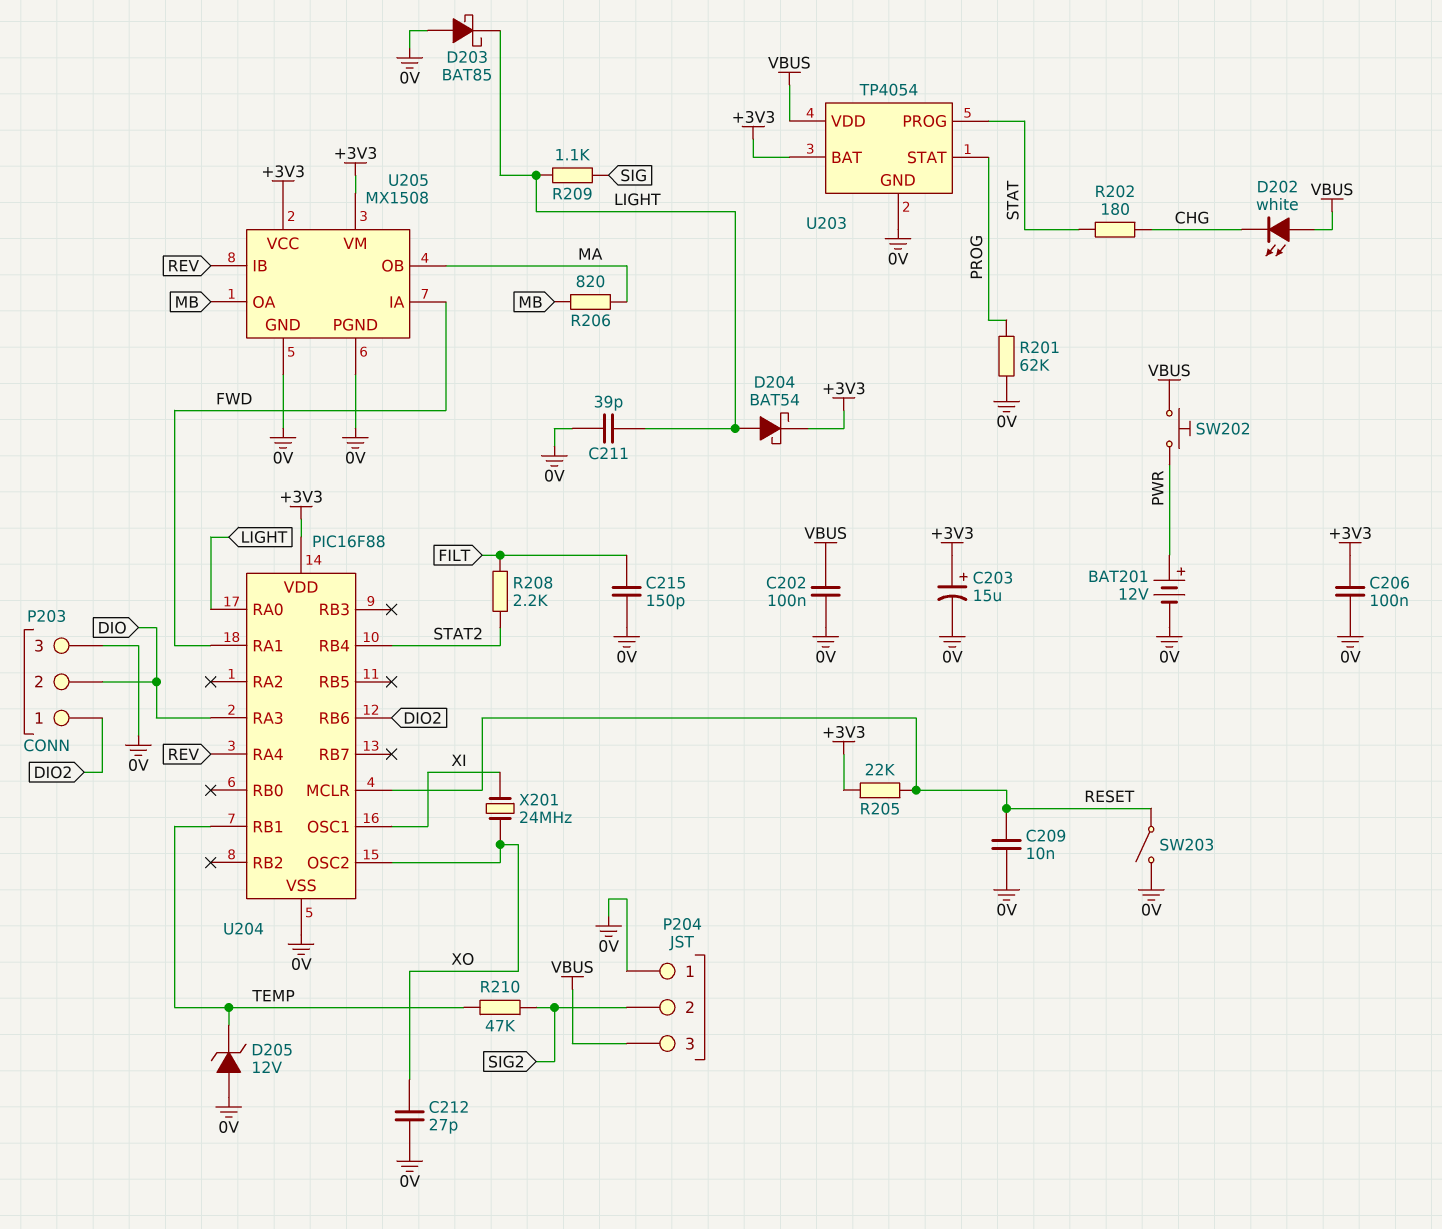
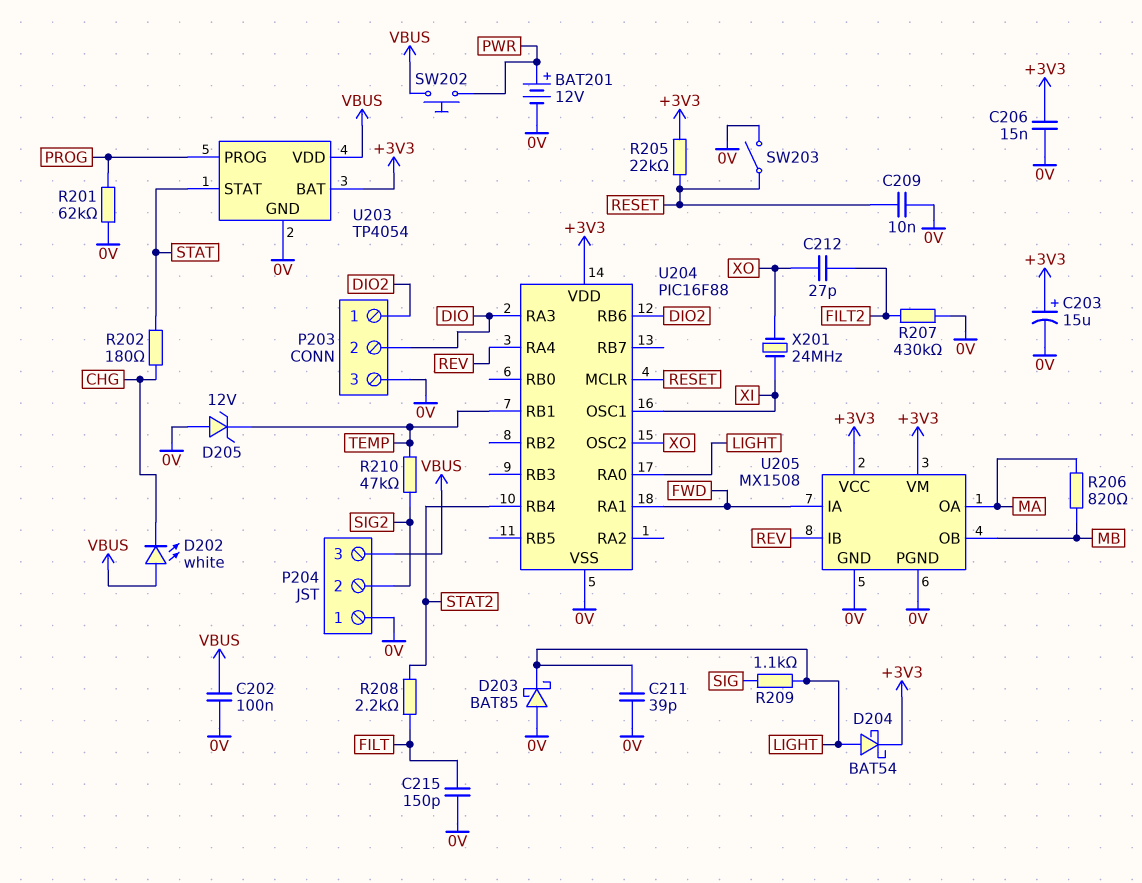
C206: 100nF (+3V3, 0V) -> 15nF (+3V3, 0V)
C212: 27pF (0V, XO) -> 27pF (FILT2, XO)
R207: none -> 430k (0V, FILT2)
U203 pin PROG: STAT -> PROG
U203 pin STAT: PROG -> STAT
U205 pin OA: MB -> MA
U205 pin OB: MA -> MB

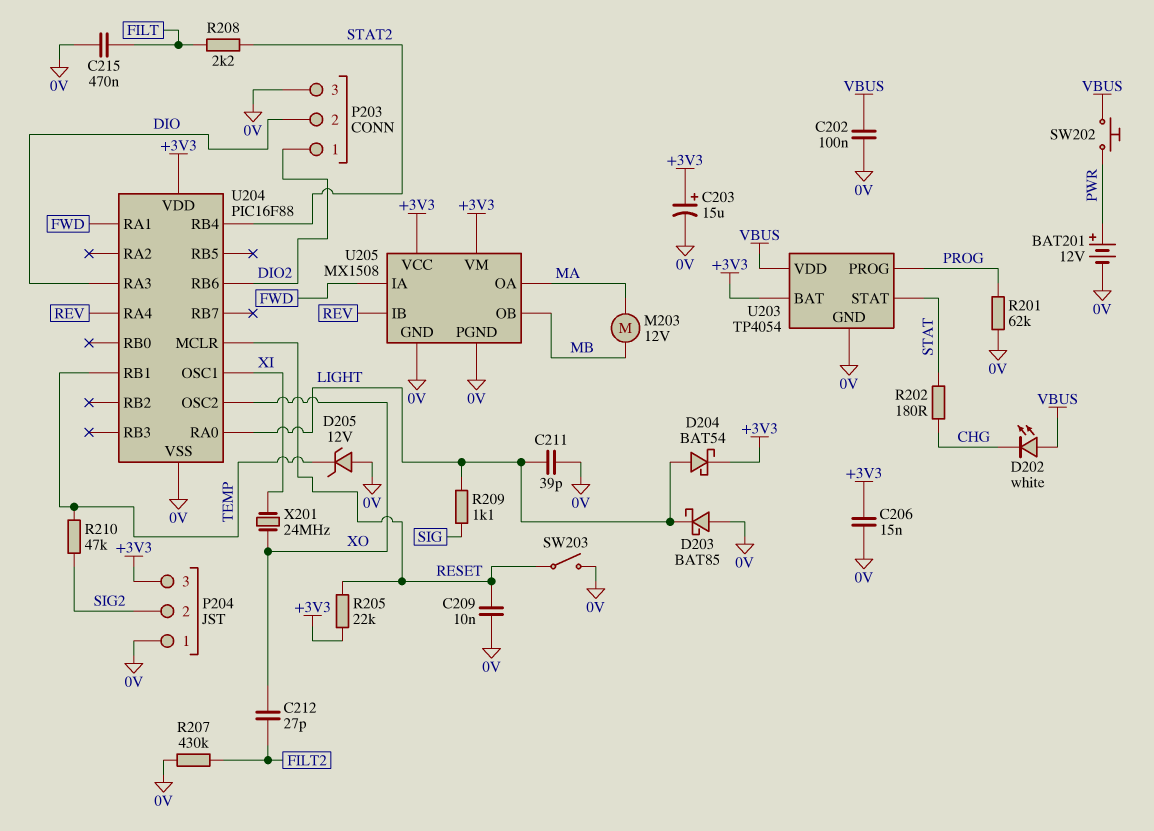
C215: 150pF (0V, FILT) -> 470nF (0V, FILT)
M203: none -> motor 12V (MA, MB)
P204 pin 3: VBUS -> +3V3
R206: 820 (MA, MB) -> none

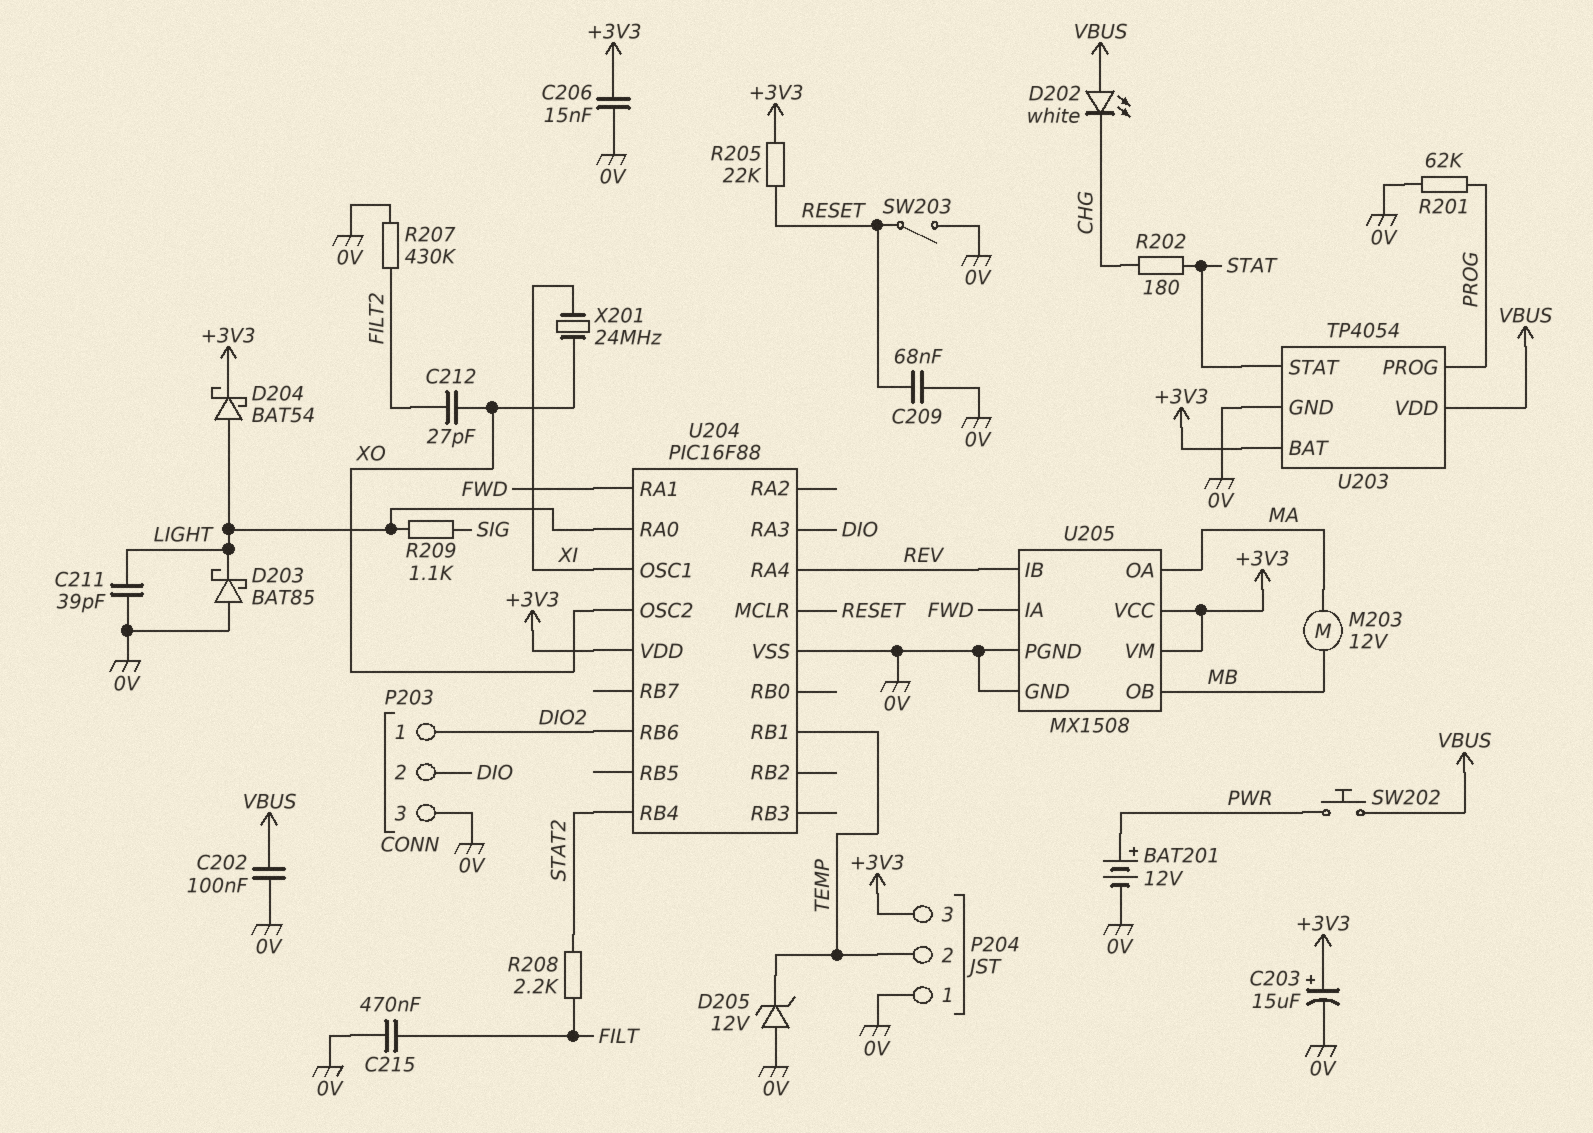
C209: 10nF (0V, RESET) -> 68nF (0V, RESET)
P204 pin 2: SIG2 -> TEMP
R210: 47k (SIG2, TEMP) -> none

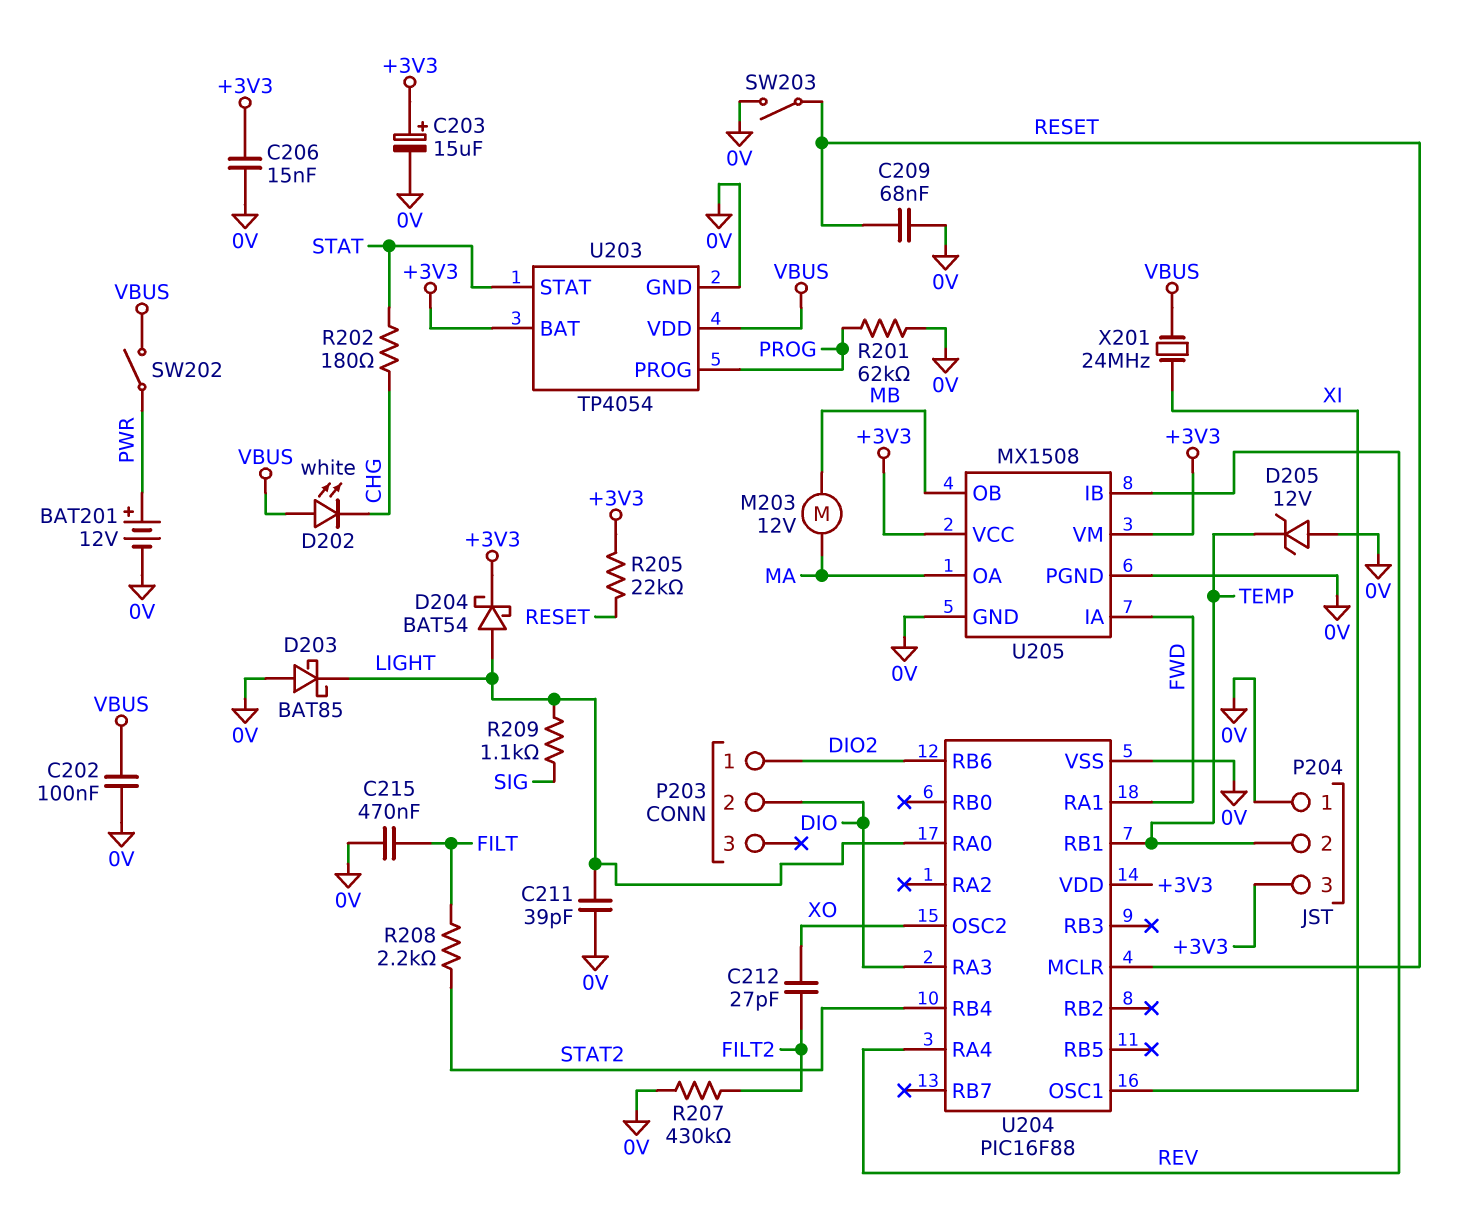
P203 pin 3: 0V -> none
SW202: button (PWR, VBUS) -> switch (PWR, VBUS)
X201: 24MHz (XI, XO) -> 24MHz (VBUS, XI)

